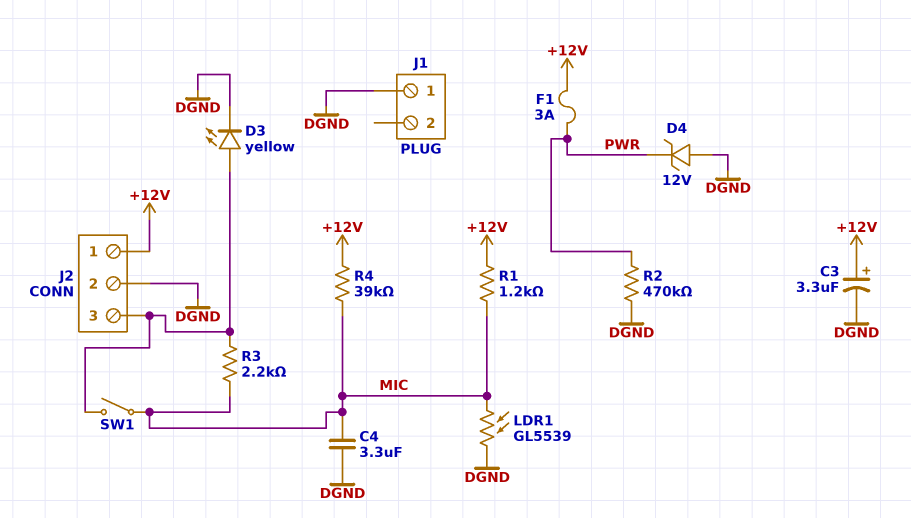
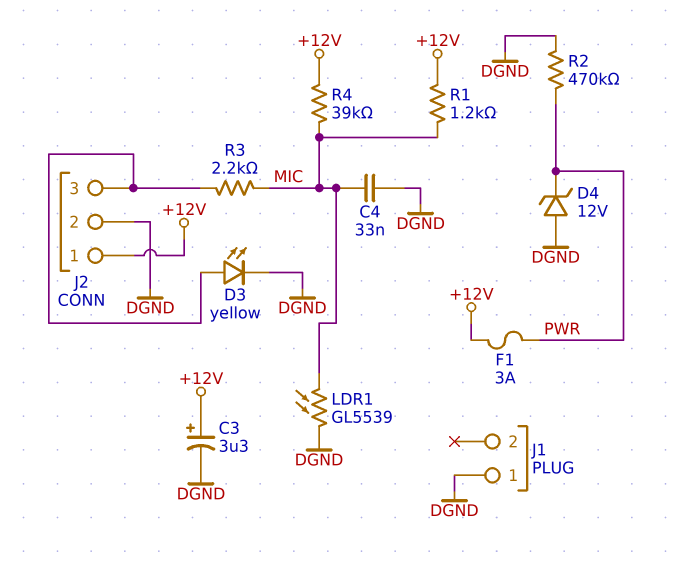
C4: 3.3uF (DGND, MIC) -> 33nF (DGND, MIC)
SW1: switch (J2/3, MIC) -> none

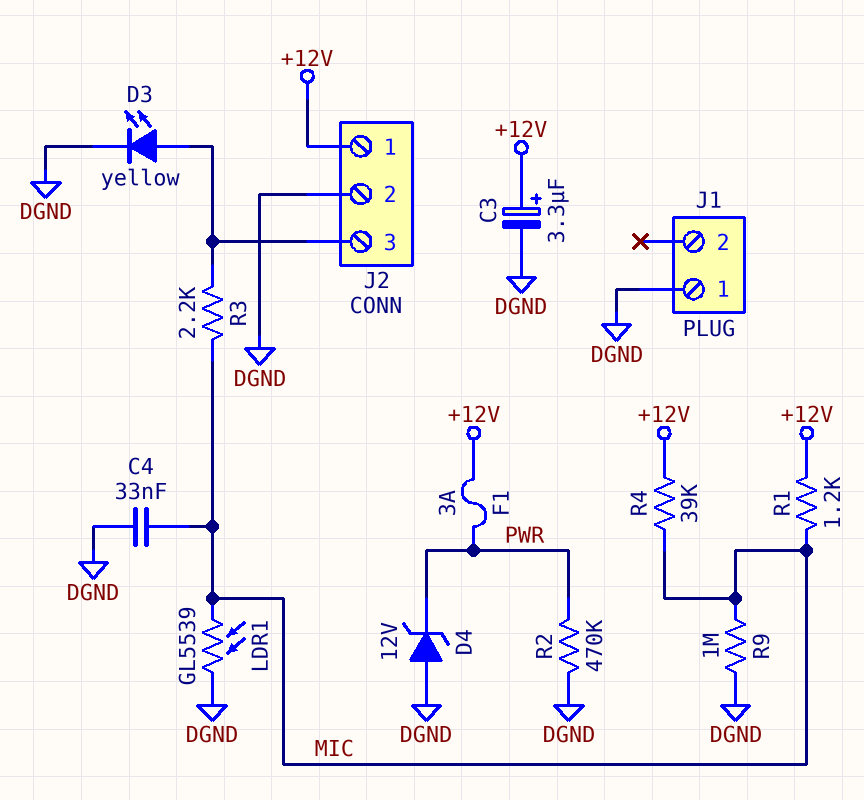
R9: none -> 1M (DGND, MIC)

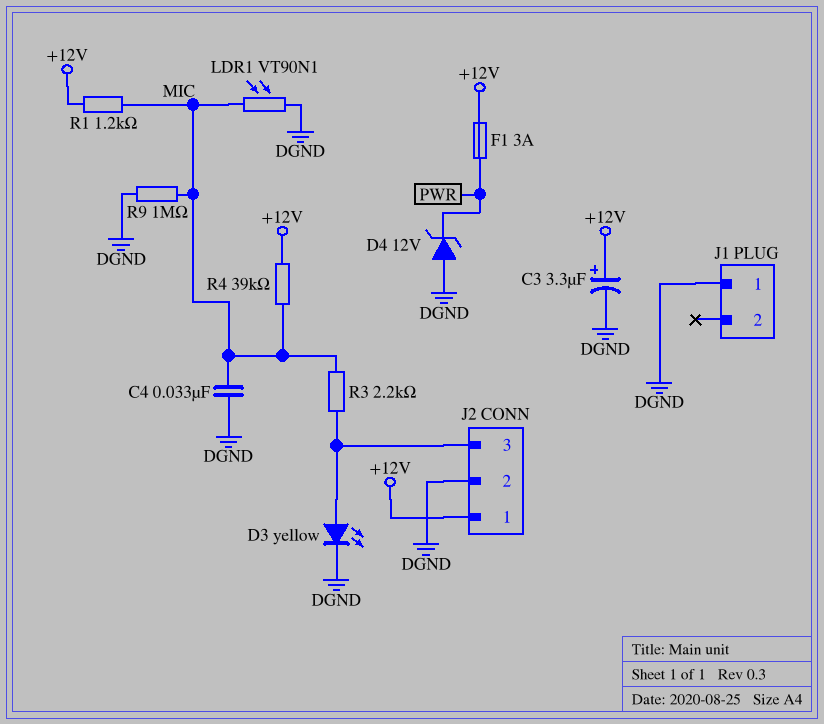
LDR1: GL5539 (DGND, MIC) -> VT90N1 (DGND, MIC)
R2: 470k (DGND, PWR) -> none

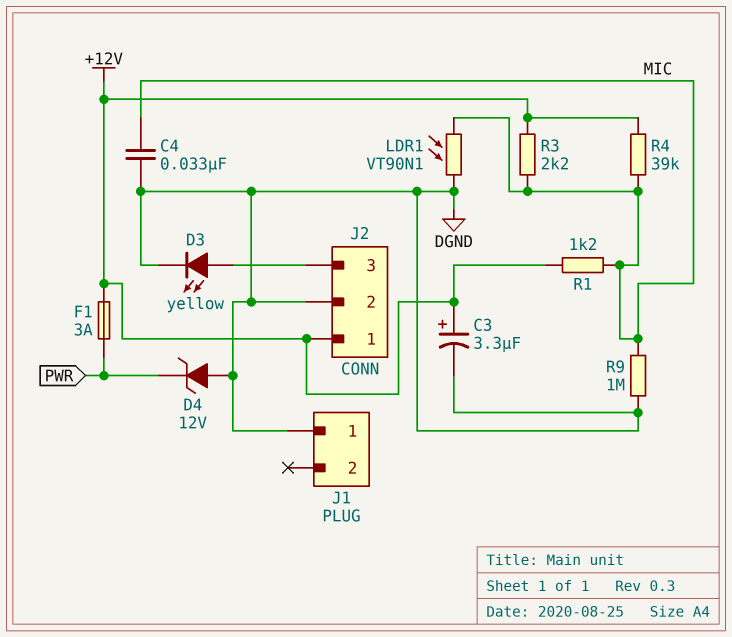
R3: 2.2k (J2/3, MIC) -> 2.2k (+12V, MIC)

